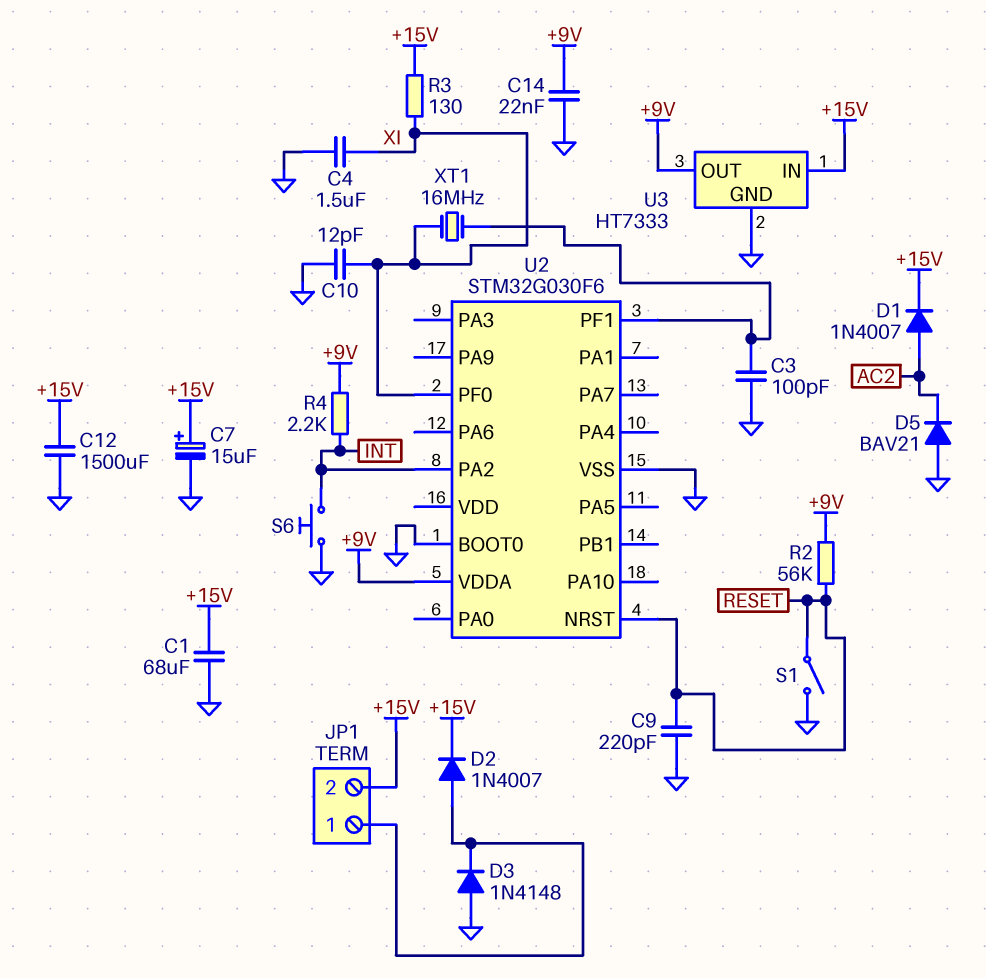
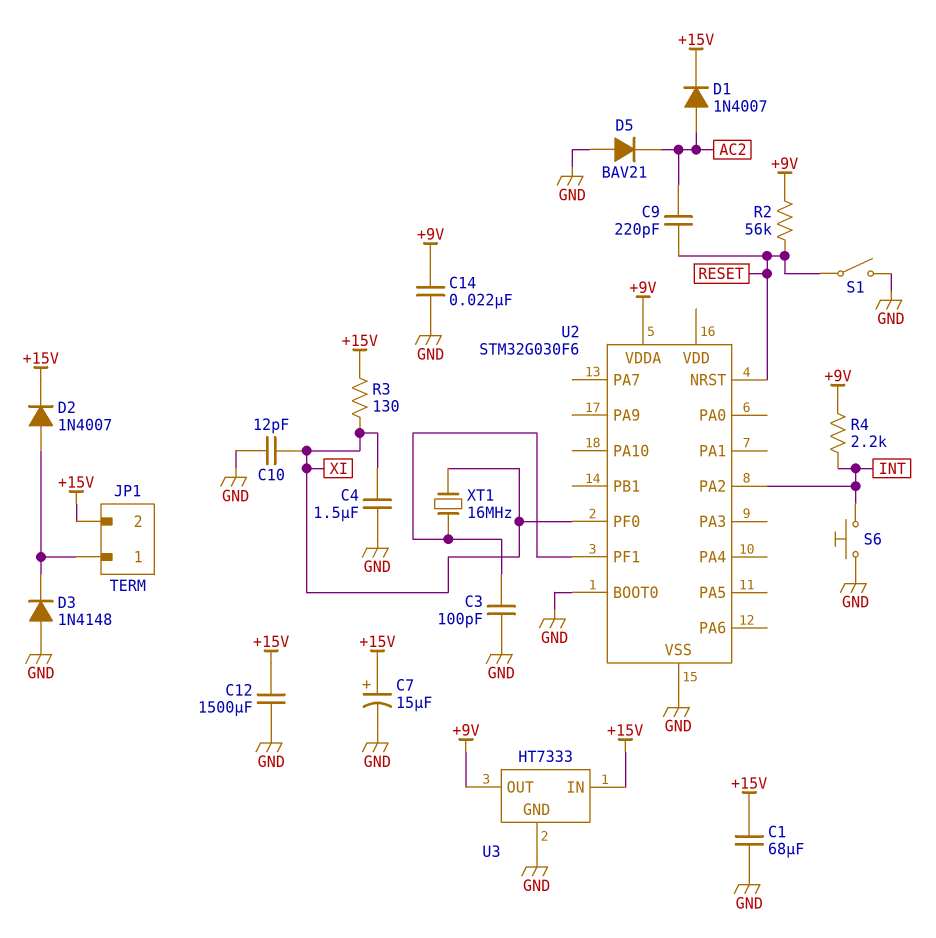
C9: 220pF (GND, RESET) -> 220pF (AC2, RESET)

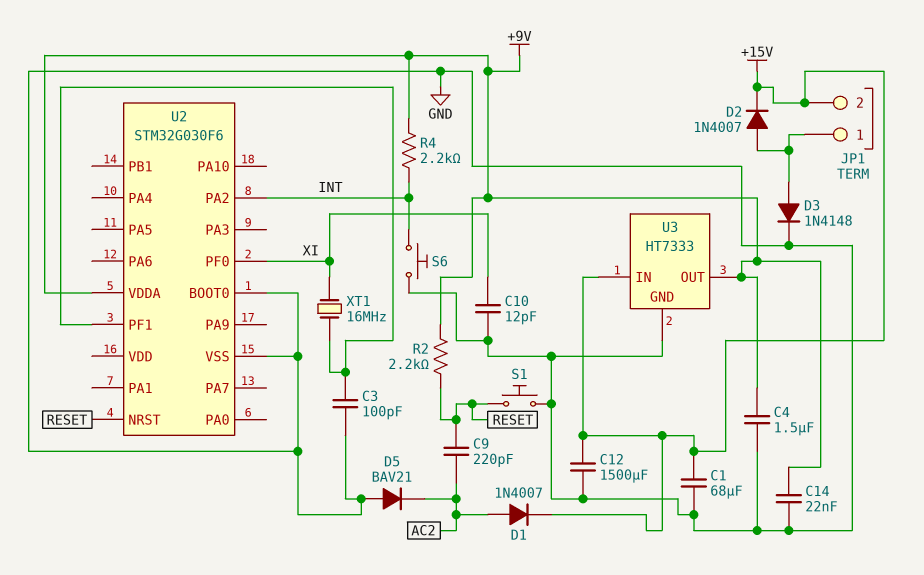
C4: 1.5uF (GND, XI) -> 1.5uF (+9V, GND)
C7: 15uF (plus +15V, minus GND) -> none
D3: diode 1N4148 (A GND, K JP1/1) -> diode 1N4148 (A JP1/1, K GND)
R2: 56k (+9V, RESET) -> 2.2k (+9V, RESET)
R3: 130 (+15V, XI) -> none
S1: switch (GND, RESET) -> button (GND, RESET)

